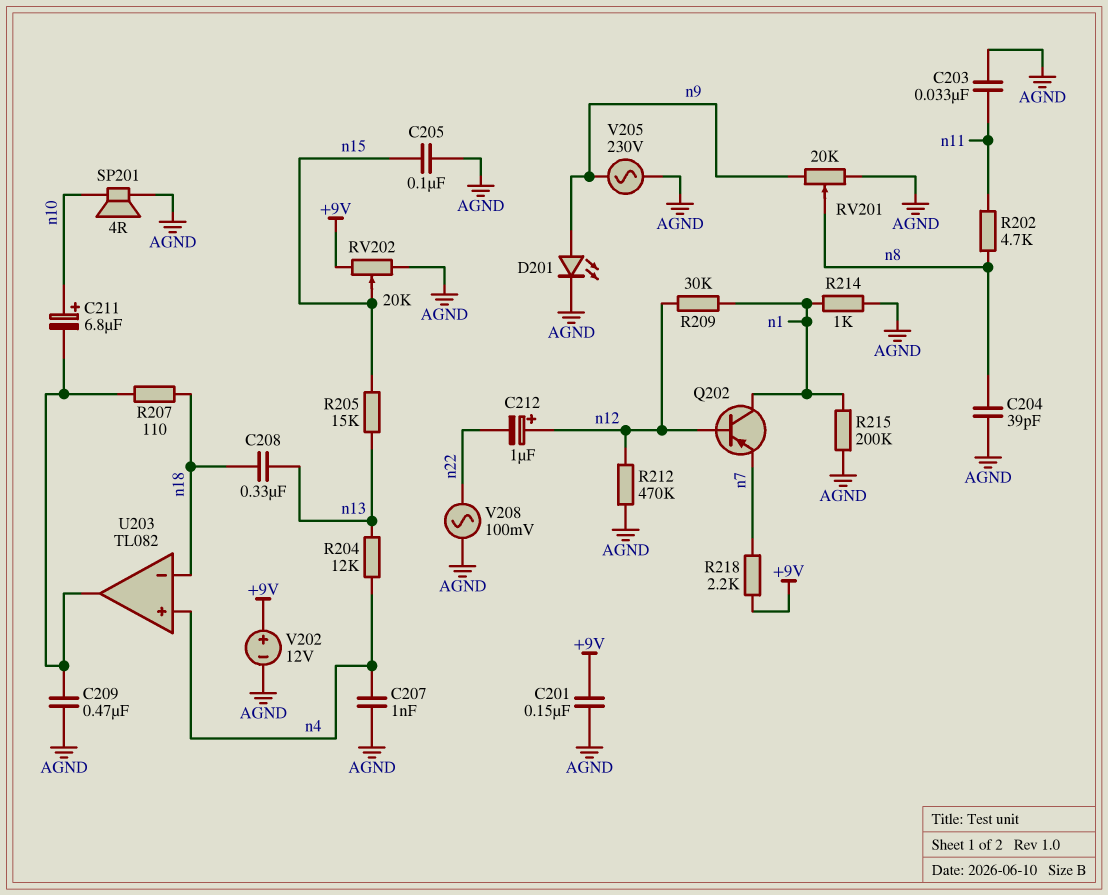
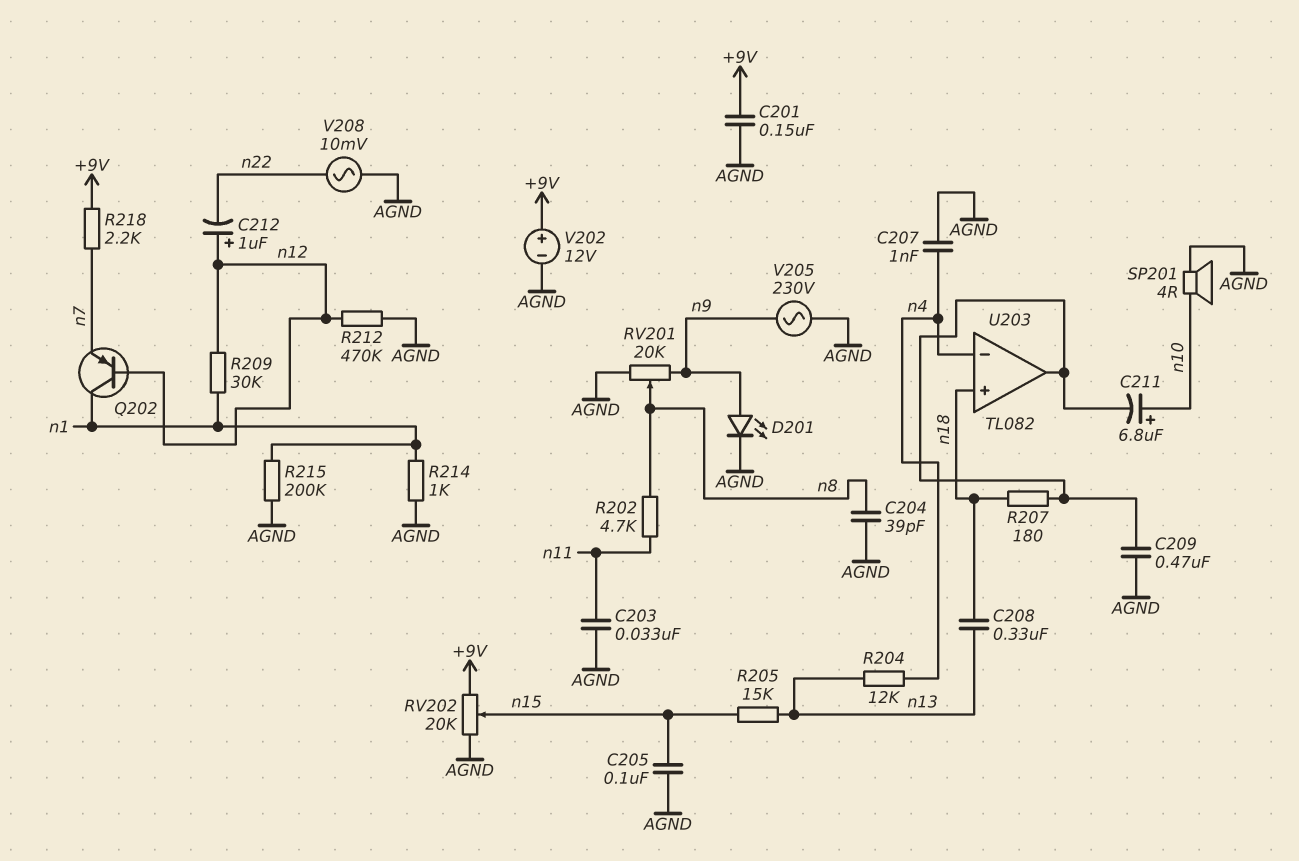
R207: 110 (U203/out, n18) -> 180 (U203/out, n18)
U203 pin in+: n4 -> n18
U203 pin in-: n18 -> n4
V208: AC 100mV (AGND, n22) -> AC 10mV (AGND, n22)

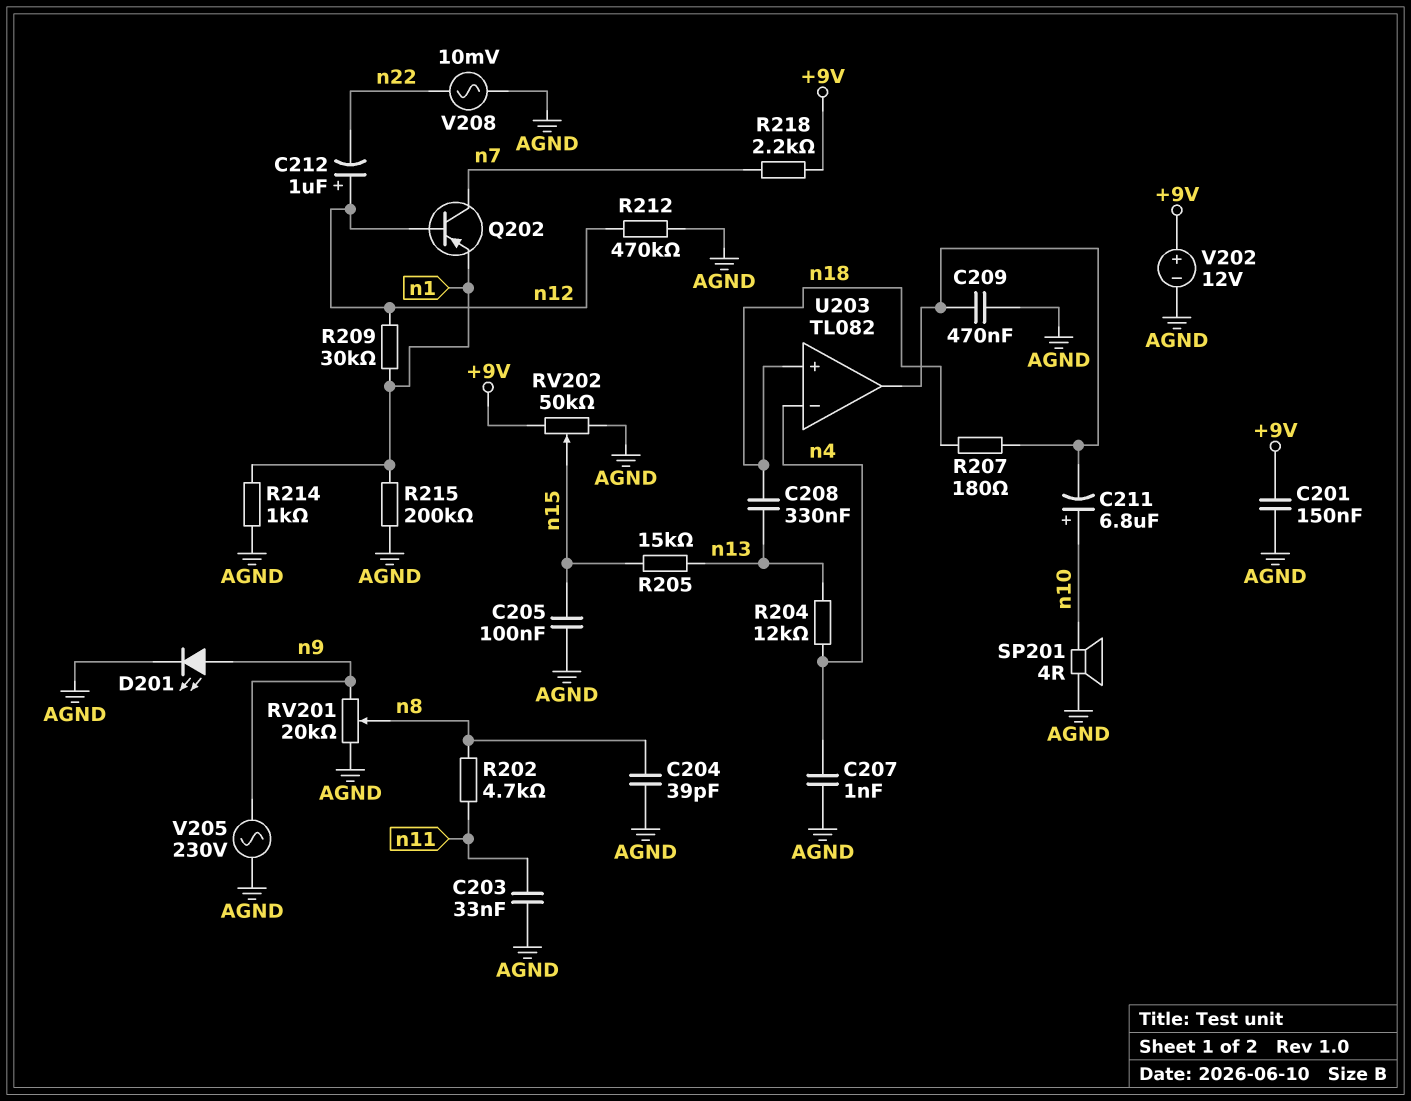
Q202: PNP (B n12, C n1, E n7) -> PNP (B n12, C n7, E n1)
RV202: 20k (+9V, AGND, wiper n15) -> 50k (+9V, AGND, wiper n15)

